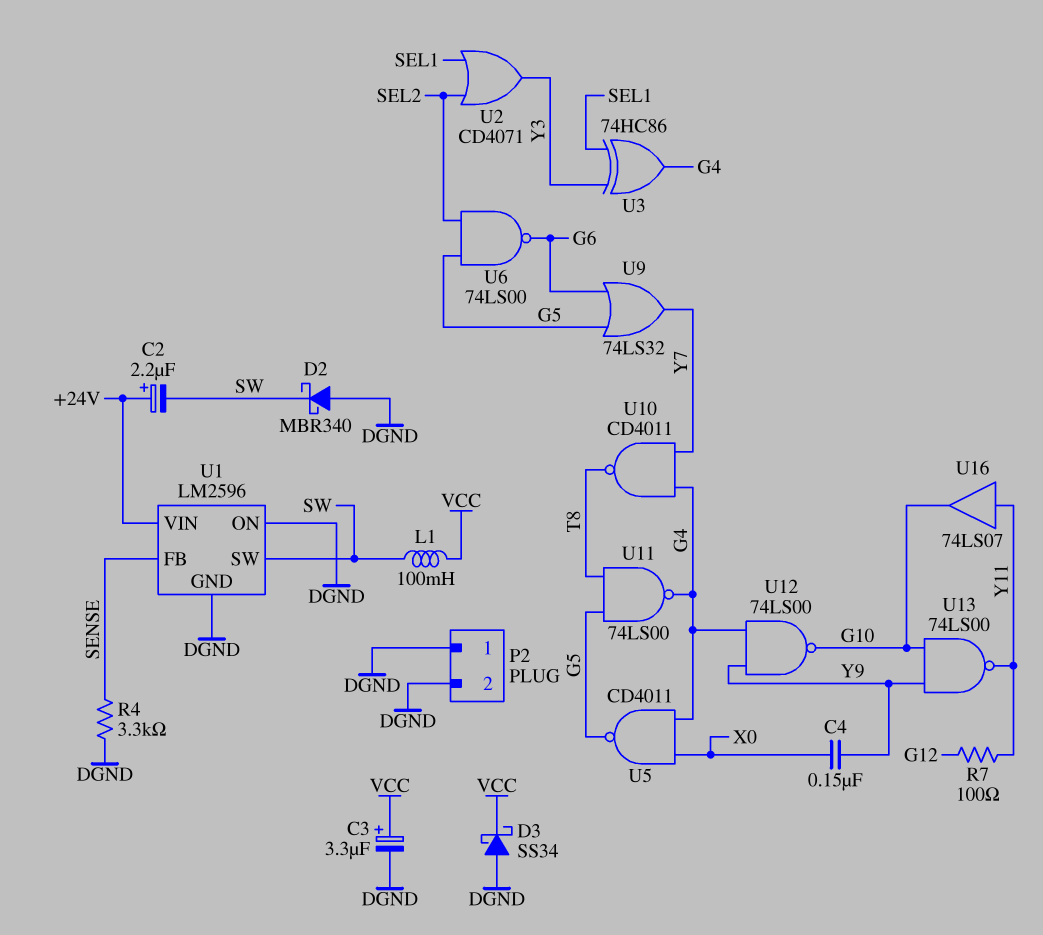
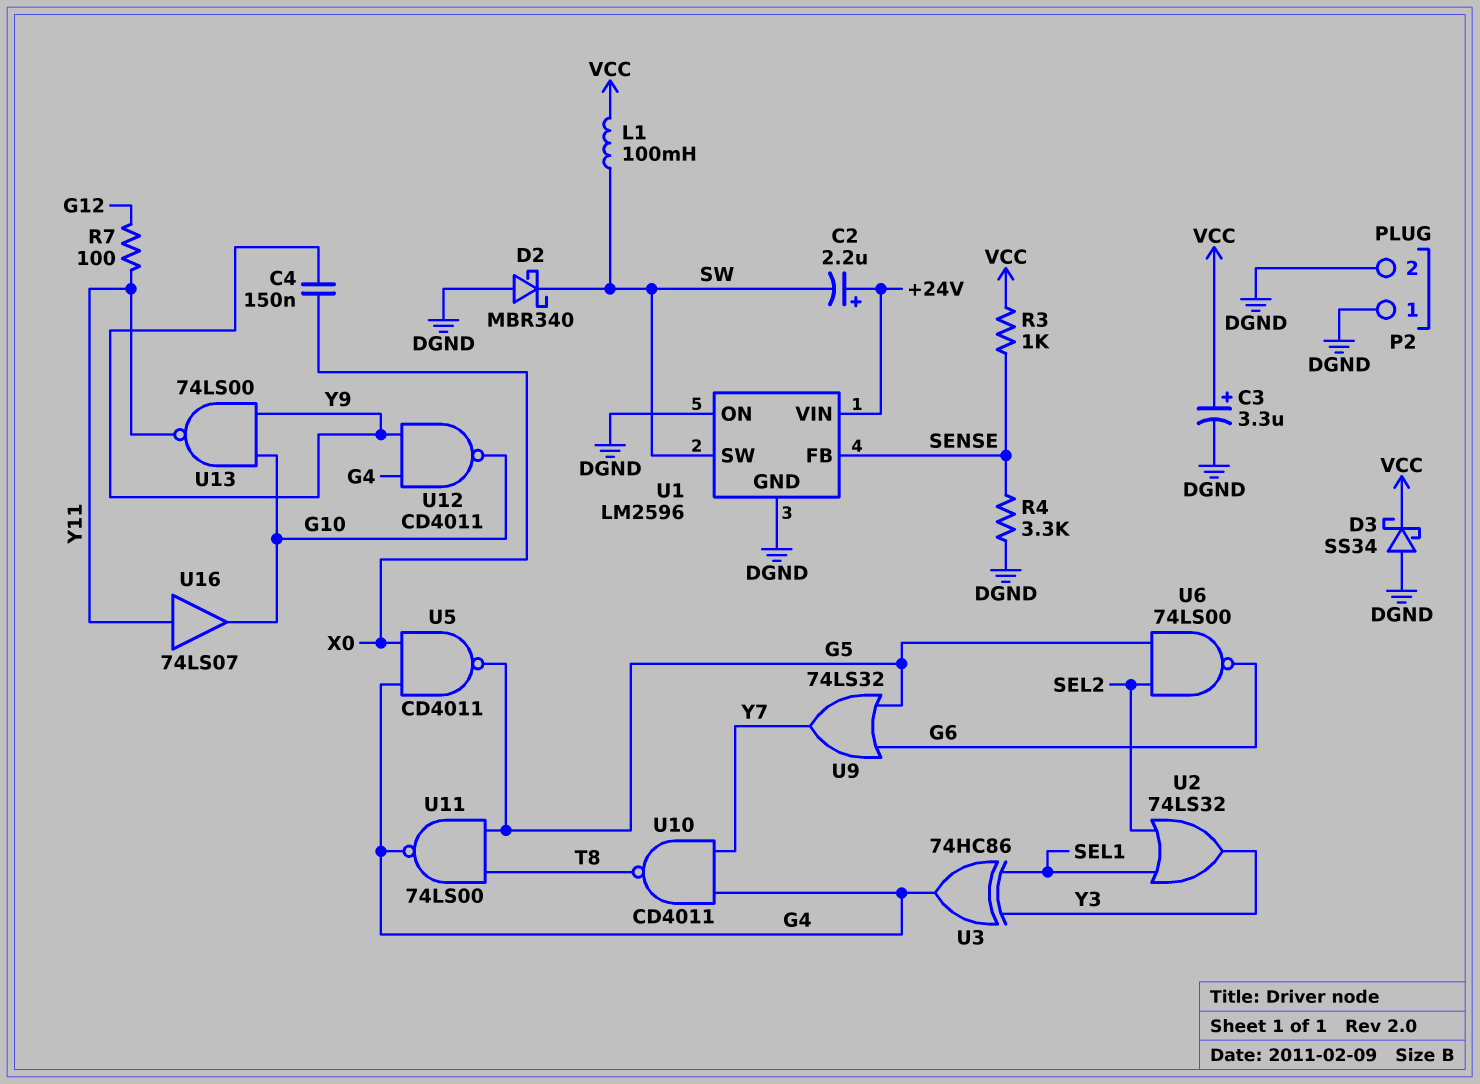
R3: none -> 1k (SENSE, VCC)
U2: OR CD4071 (in SEL1, in SEL2, out Y3) -> OR 74LS32 (in SEL1, in SEL2, out Y3)
U12: NAND 74LS00 (in G4, in Y9, out G10) -> NAND CD4011 (in G4, in Y9, out G10)

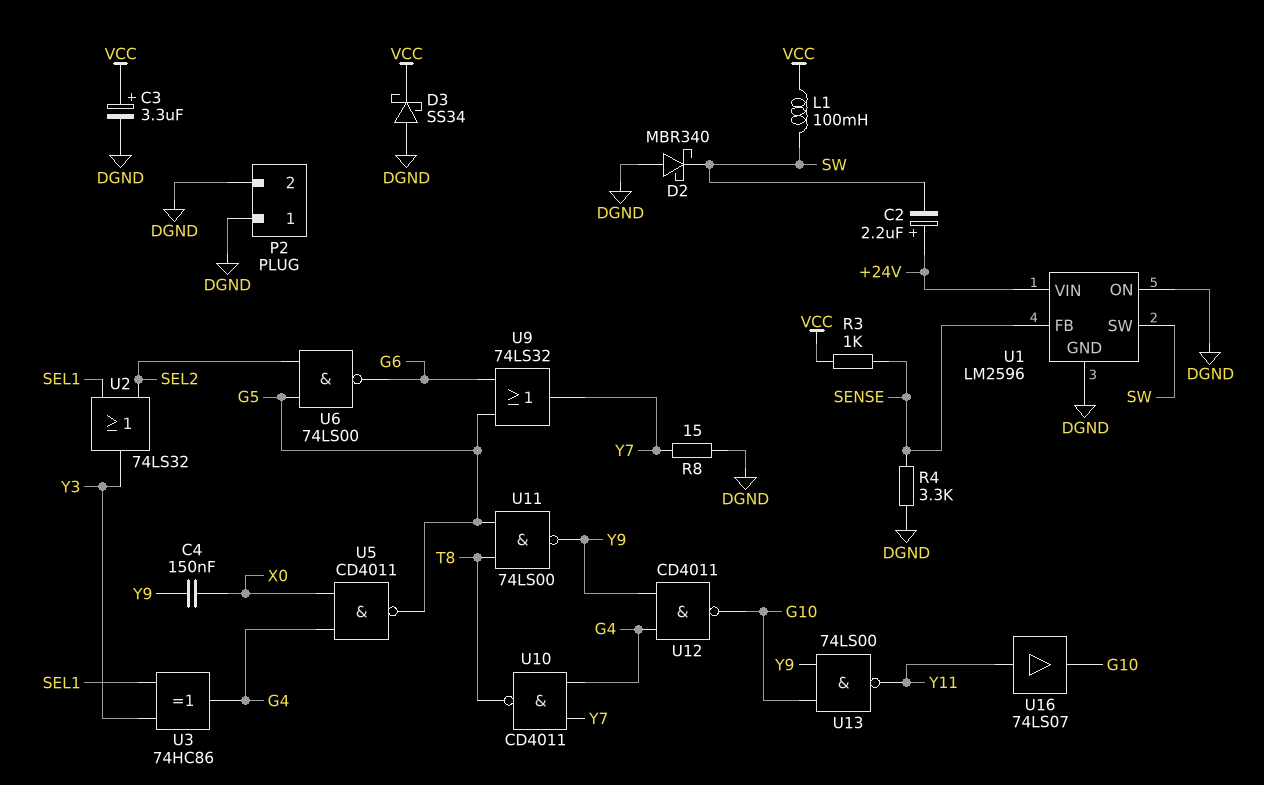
R7: 100 (G12, Y11) -> none
R8: none -> 15 (DGND, Y7)
U11: NAND 74LS00 (in G5, in T8, out G4) -> NAND 74LS00 (in G5, in T8, out Y9)

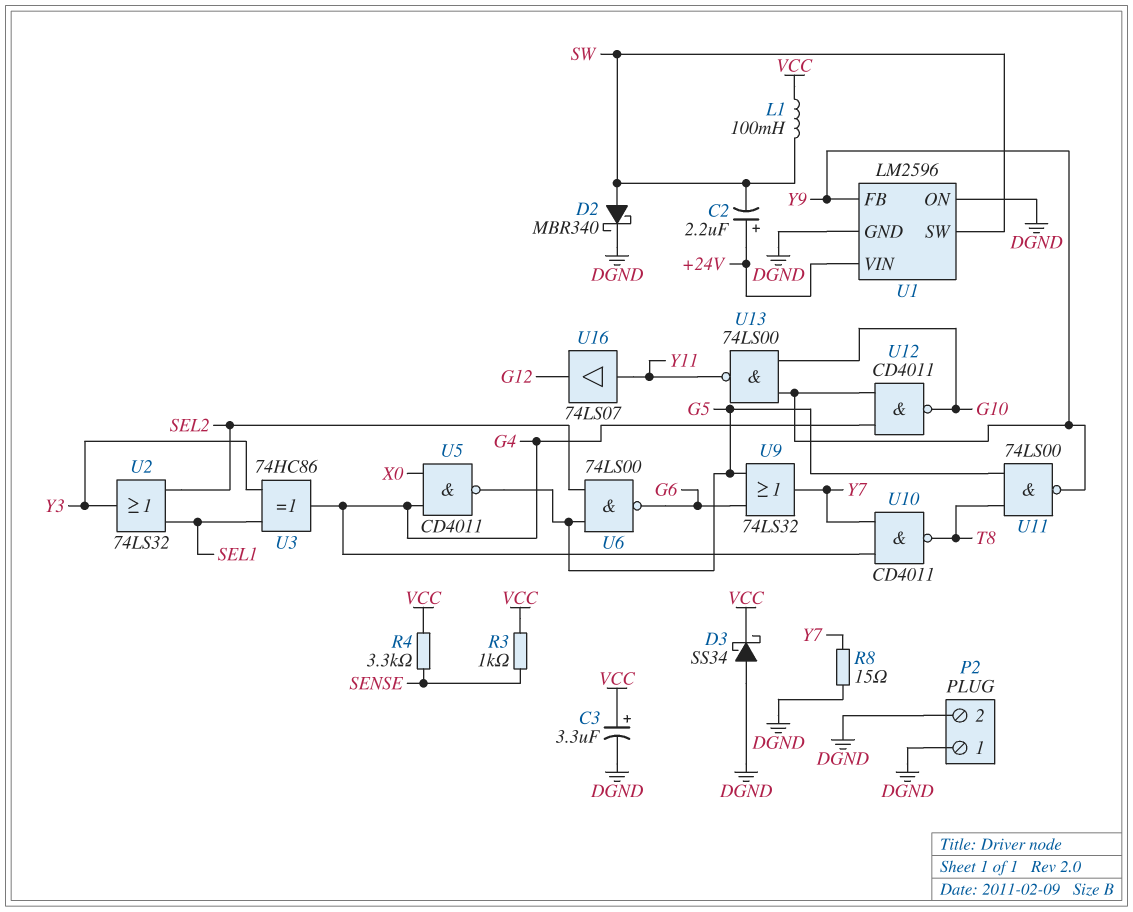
C4: 150nF (X0, Y9) -> none
D2: schottky MBR340 (A DGND, K SW) -> schottky MBR340 (A SW, K DGND)
R4: 3.3k (DGND, SENSE) -> 3.3k (SENSE, VCC)
U1 pin FB: SENSE -> Y9
U16: buffer 74LS07 (in Y11, out G10) -> buffer 74LS07 (in Y11, out G12)

